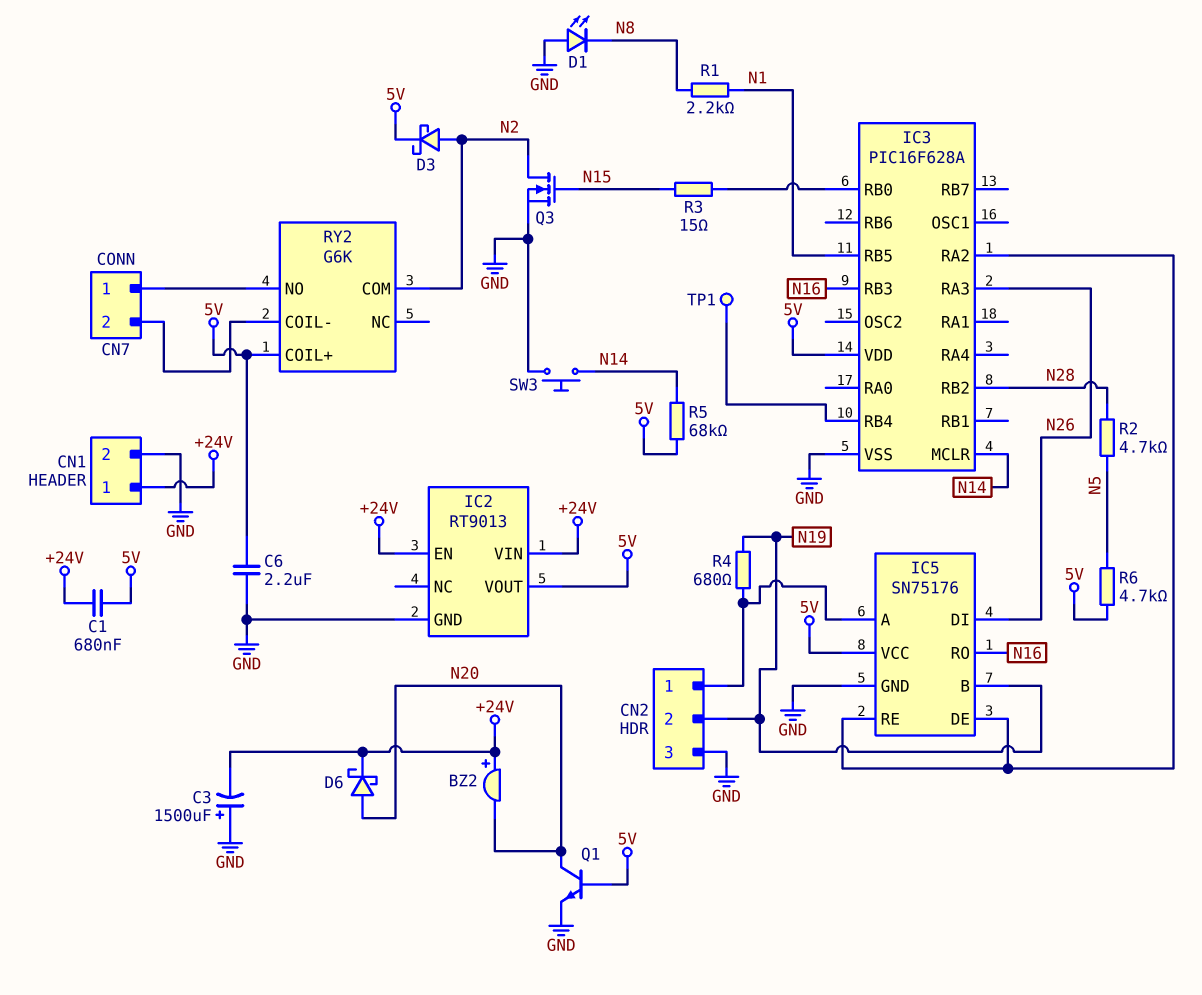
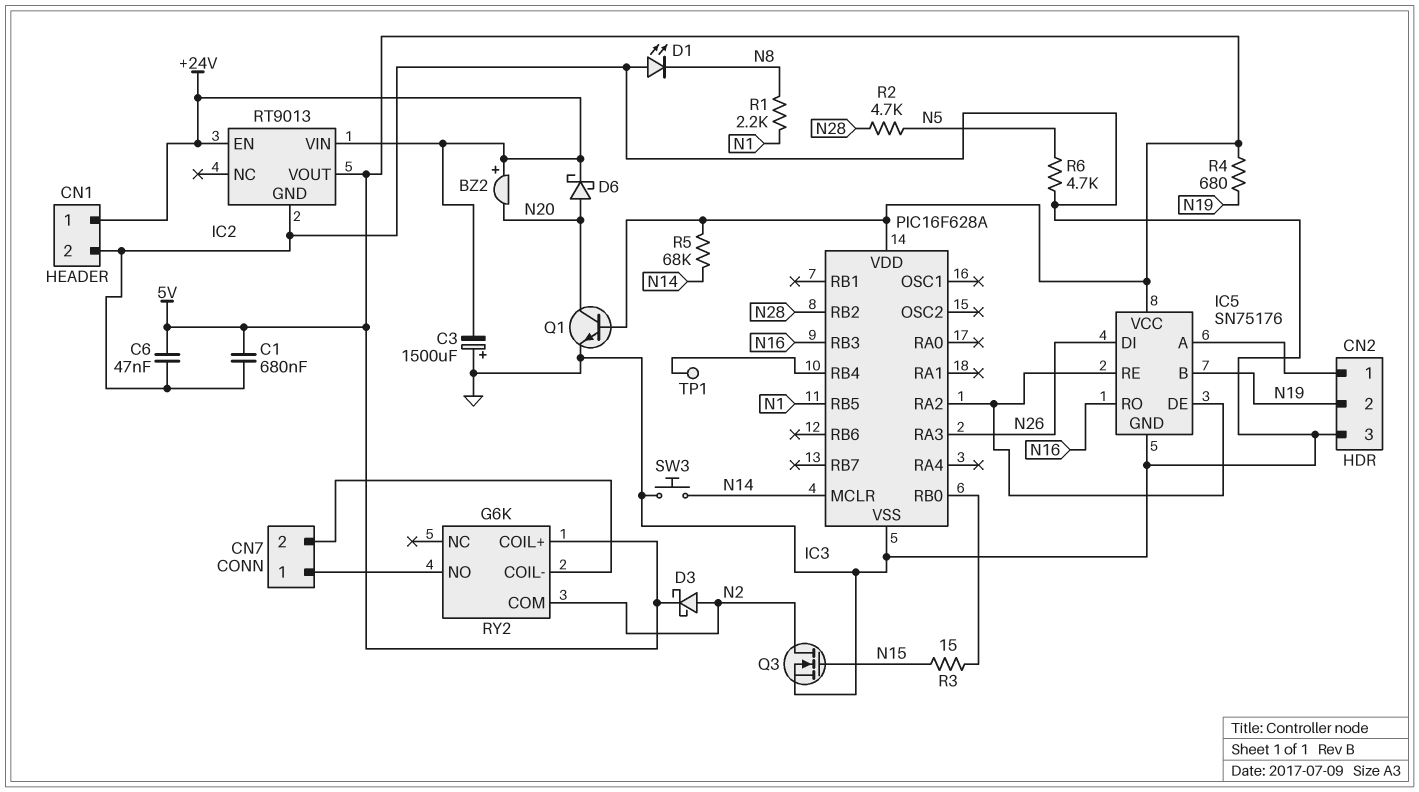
C1: 680nF (+24V, 5V) -> 680nF (5V, GND)
C6: 2.2uF (5V, GND) -> 47nF (5V, GND)
R4: 680 (CN2/1, N19) -> 680 (5V, N19)
R6: 4.7k (5V, N5) -> 4.7k (GND, N5)

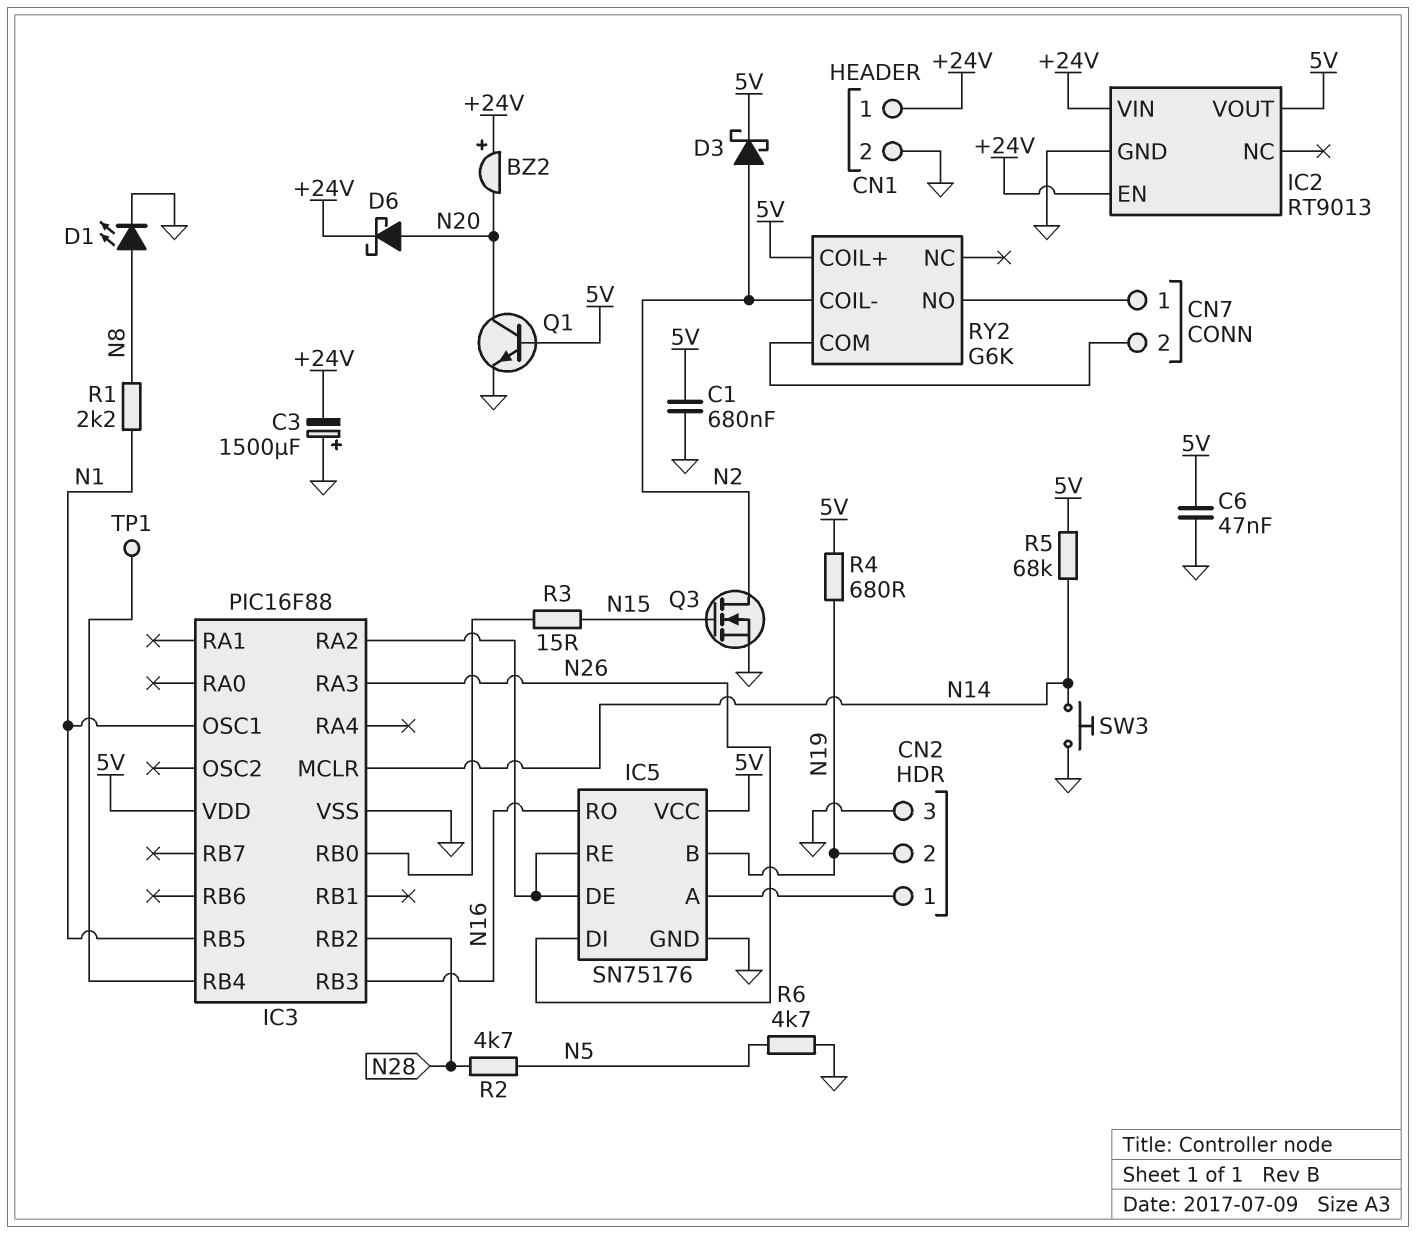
D1: LED (A GND, K N8) -> LED (A N8, K GND)
IC3: PIC16F628A -> PIC16F88
IC3 pin OSC1: none -> N1
RY2 pin COIL-: CN7/2 -> N2
RY2 pin COM: N2 -> CN7/2

